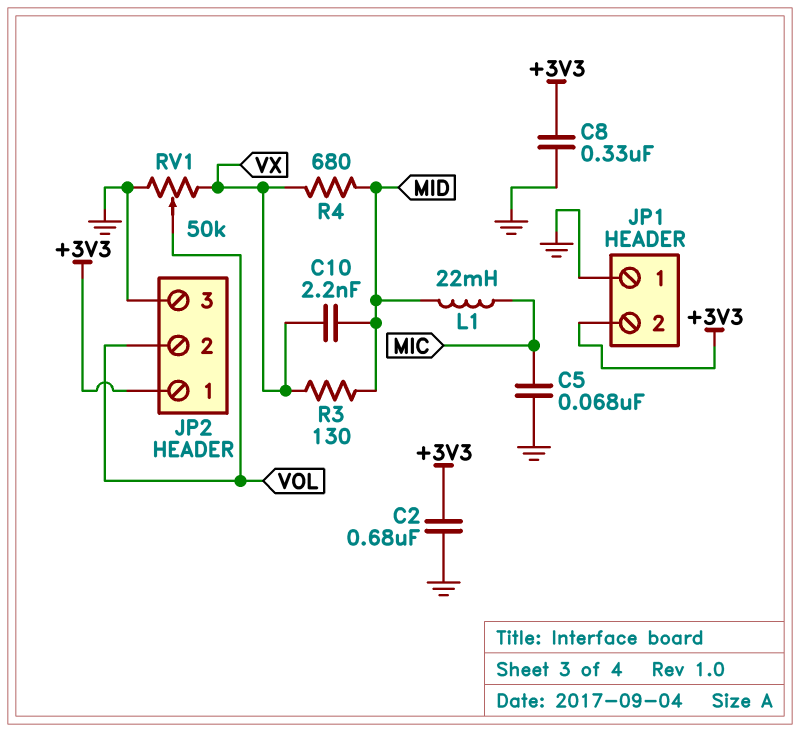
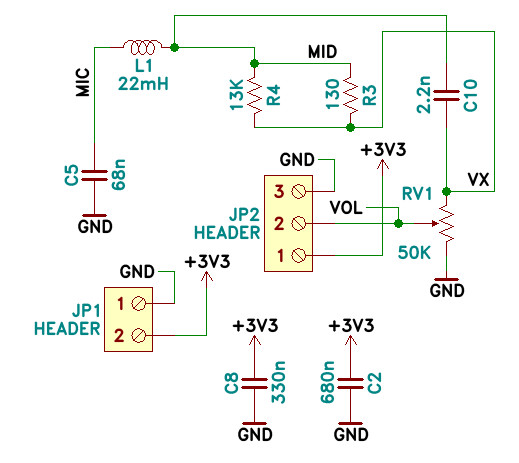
R4: 680 (MID, VX) -> 13k (MID, VX)

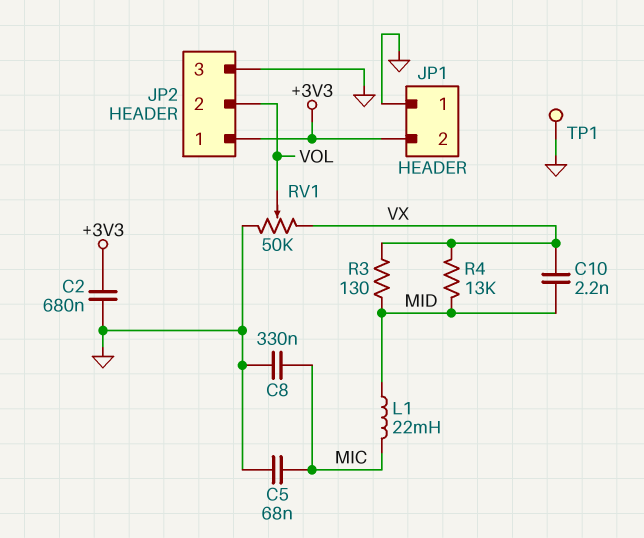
C8: 330nF (+3V3, GND) -> 330nF (GND, MIC)
TP1: none -> test point (GND)

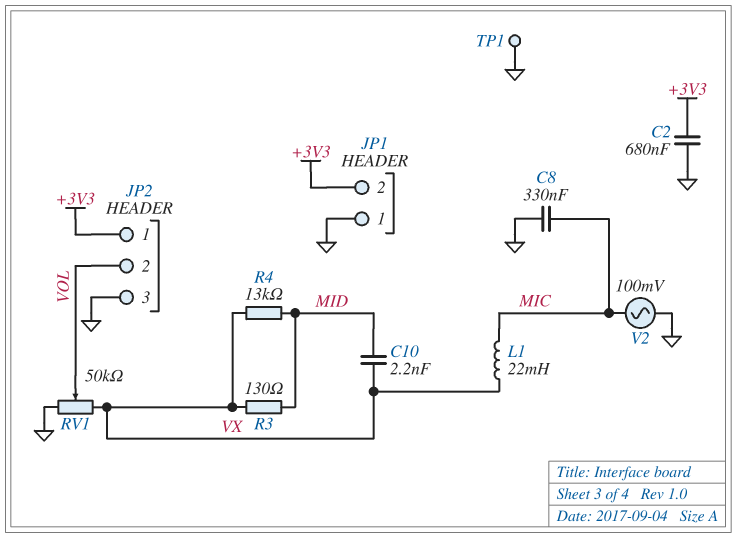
C5: 68nF (GND, MIC) -> none
L1: 22mH (MIC, MID) -> 22mH (MIC, VX)
V2: none -> AC 100mV (GND, MIC)

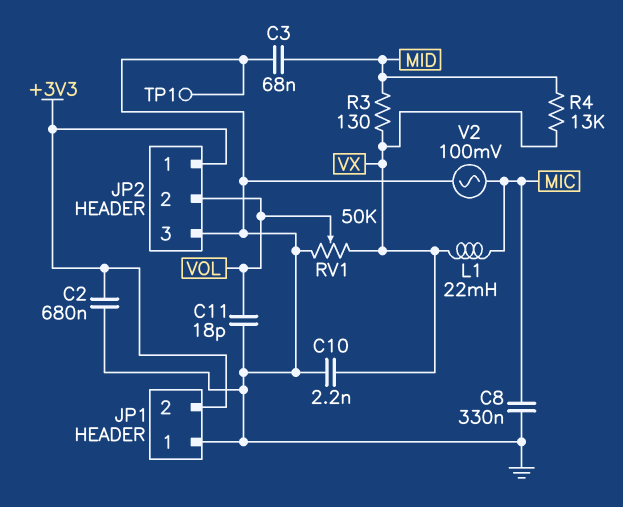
C3: none -> 68nF (GND, MID)
C10: 2.2nF (MID, VX) -> 2.2nF (GND, VX)
C11: none -> 18pF (GND, VOL)

